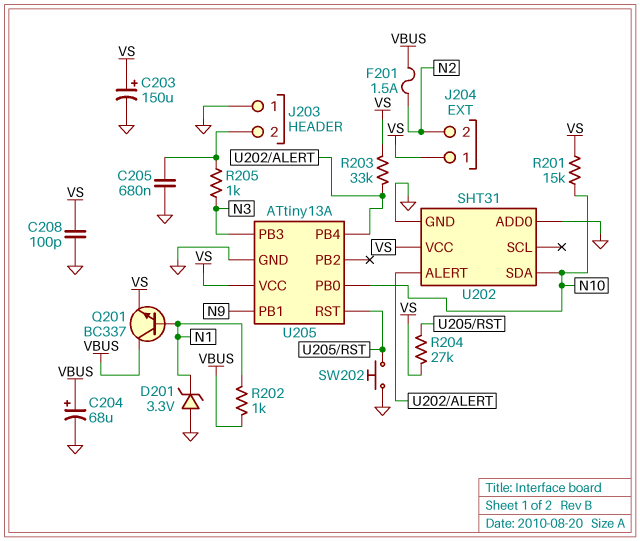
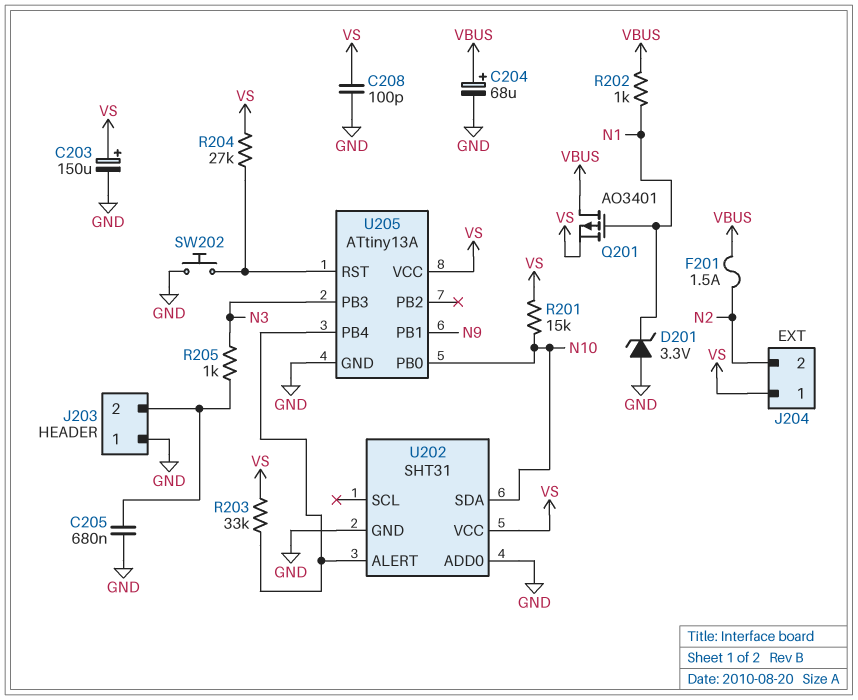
Q201: NPN BC337 (B N1, C VBUS, E VS) -> PMOS AO3401 (G N1, D VBUS, S VS)

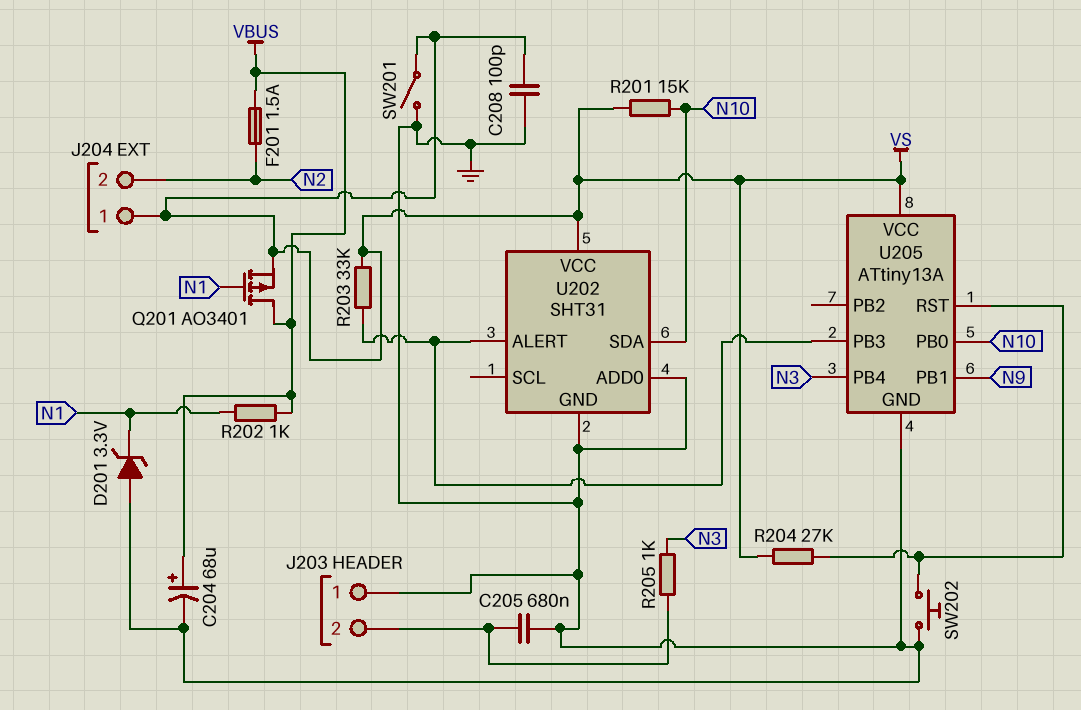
C203: 150uF (plus VS, minus GND) -> none
SW201: none -> switch (GND, VS)
U205 pin PB3: N3 -> U202/ALERT
U205 pin PB4: U202/ALERT -> N3

